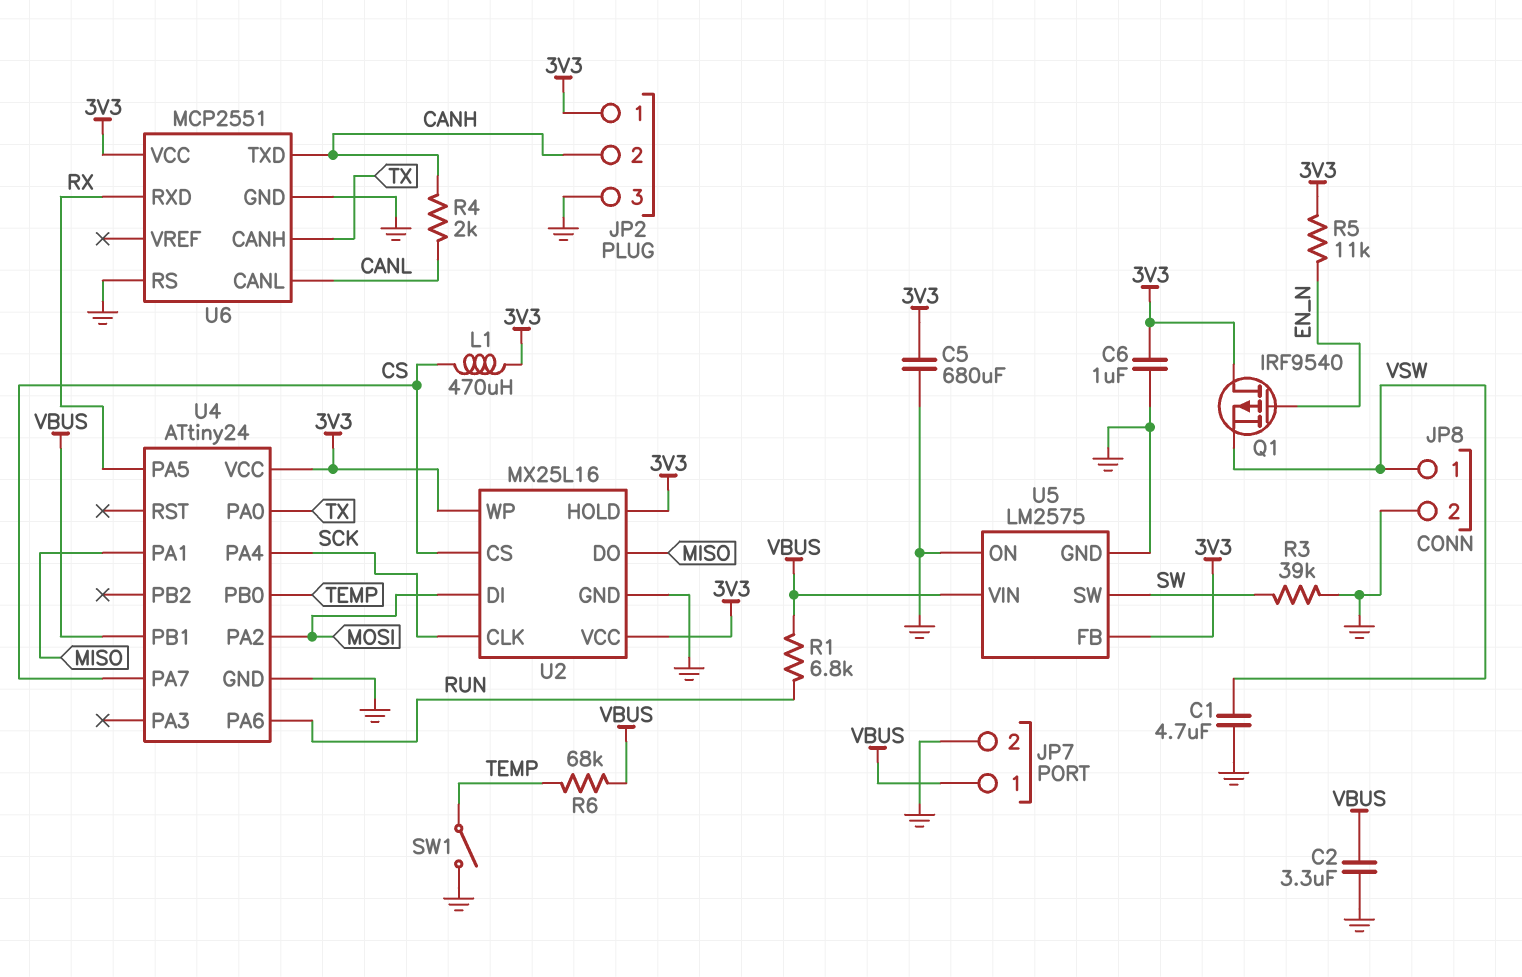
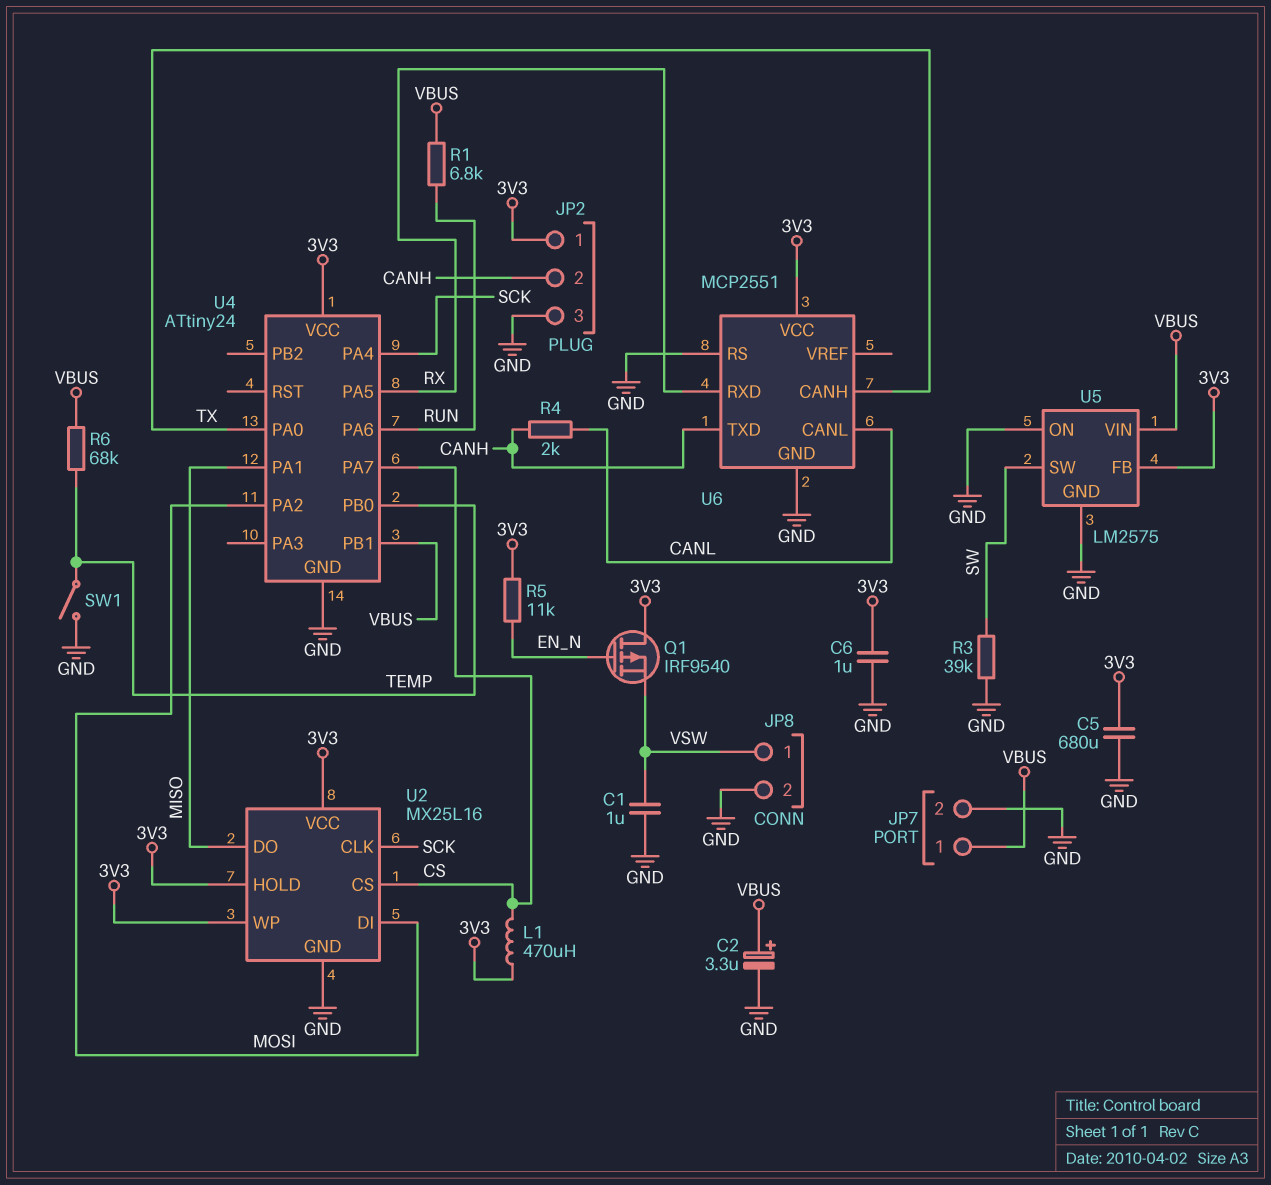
C1: 4.7uF (GND, VSW) -> 1uF (GND, VSW)
C2: 3.3uF (GND, VBUS) -> 3.3uF (plus VBUS, minus GND)

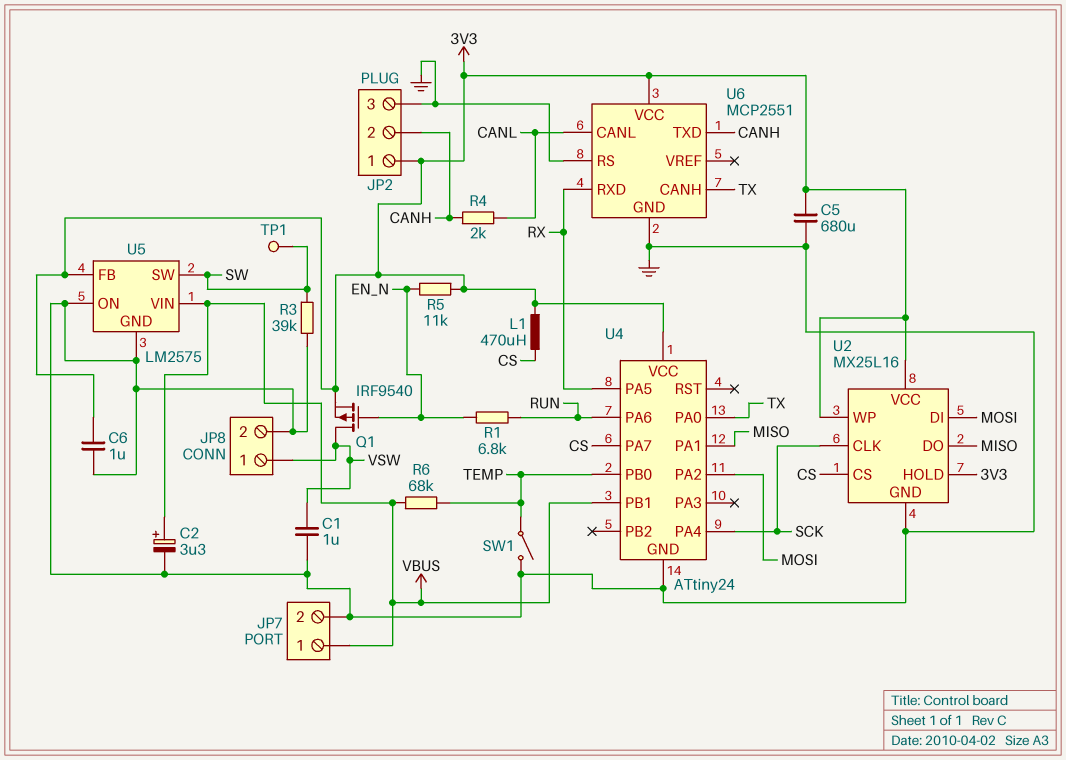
Q1: PMOS IRF9540 (G EN_N, D 3V3, S VSW) -> PMOS IRF9540 (G EN_N, D VSW, S 3V3)
R1: 6.8k (RUN, VBUS) -> 6.8k (EN_N, RUN)
TP1: none -> test point (SW)

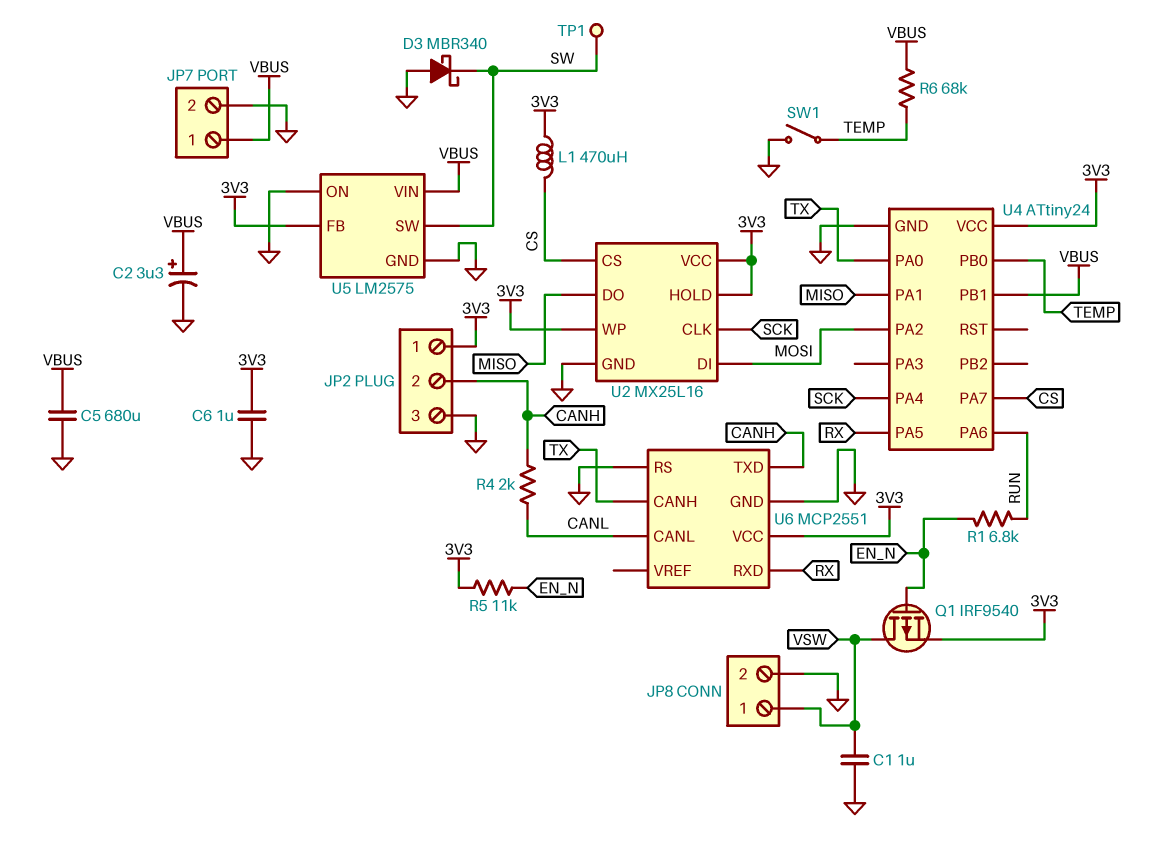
C5: 680uF (3V3, GND) -> 680uF (GND, VBUS)
D3: none -> schottky MBR340 (A GND, K SW)
R3: 39k (GND, SW) -> none

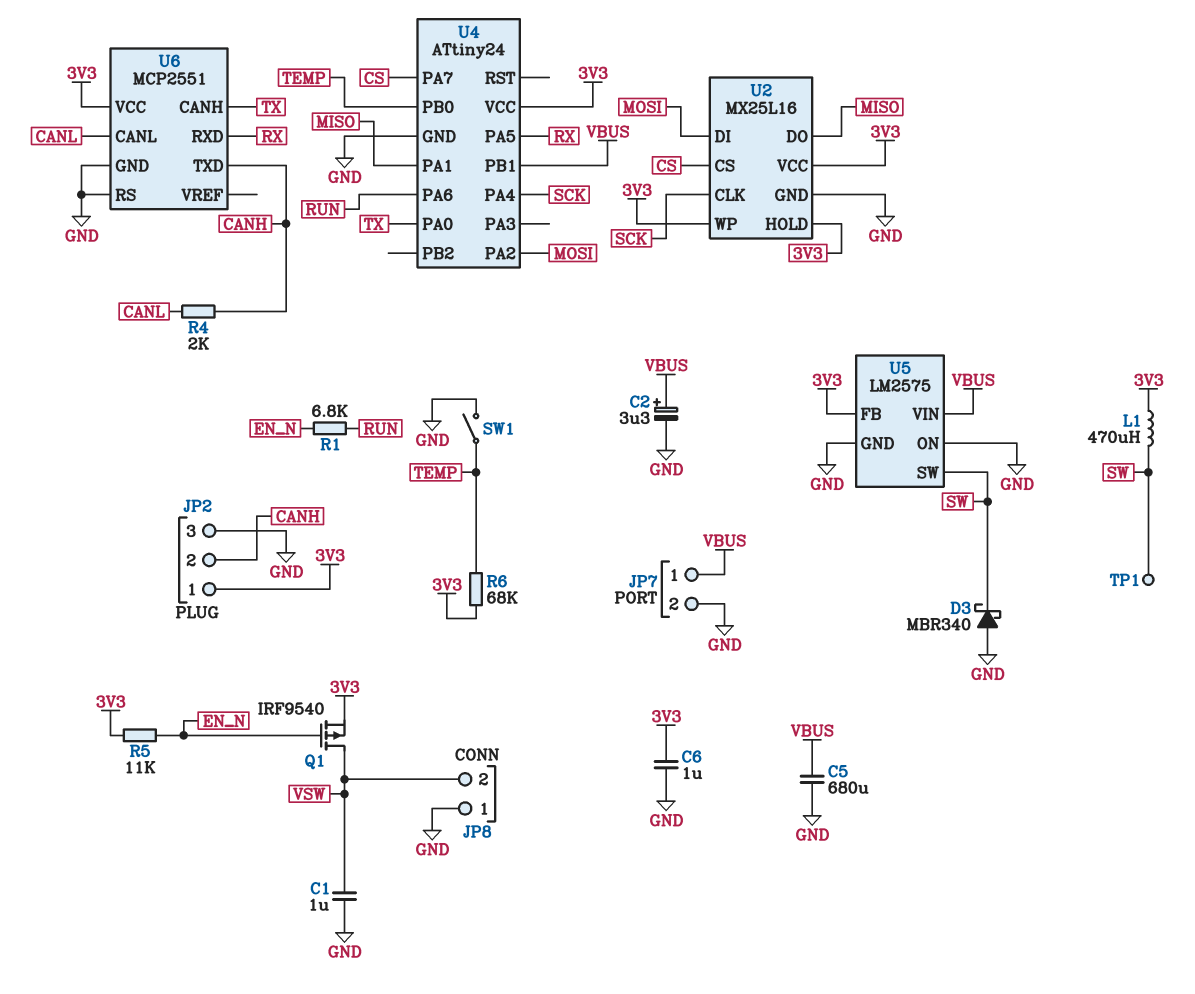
JP8 pin 1: VSW -> GND
JP8 pin 2: GND -> VSW
L1: 470uH (3V3, CS) -> 470uH (3V3, SW)
R6: 68k (TEMP, VBUS) -> 68k (3V3, TEMP)

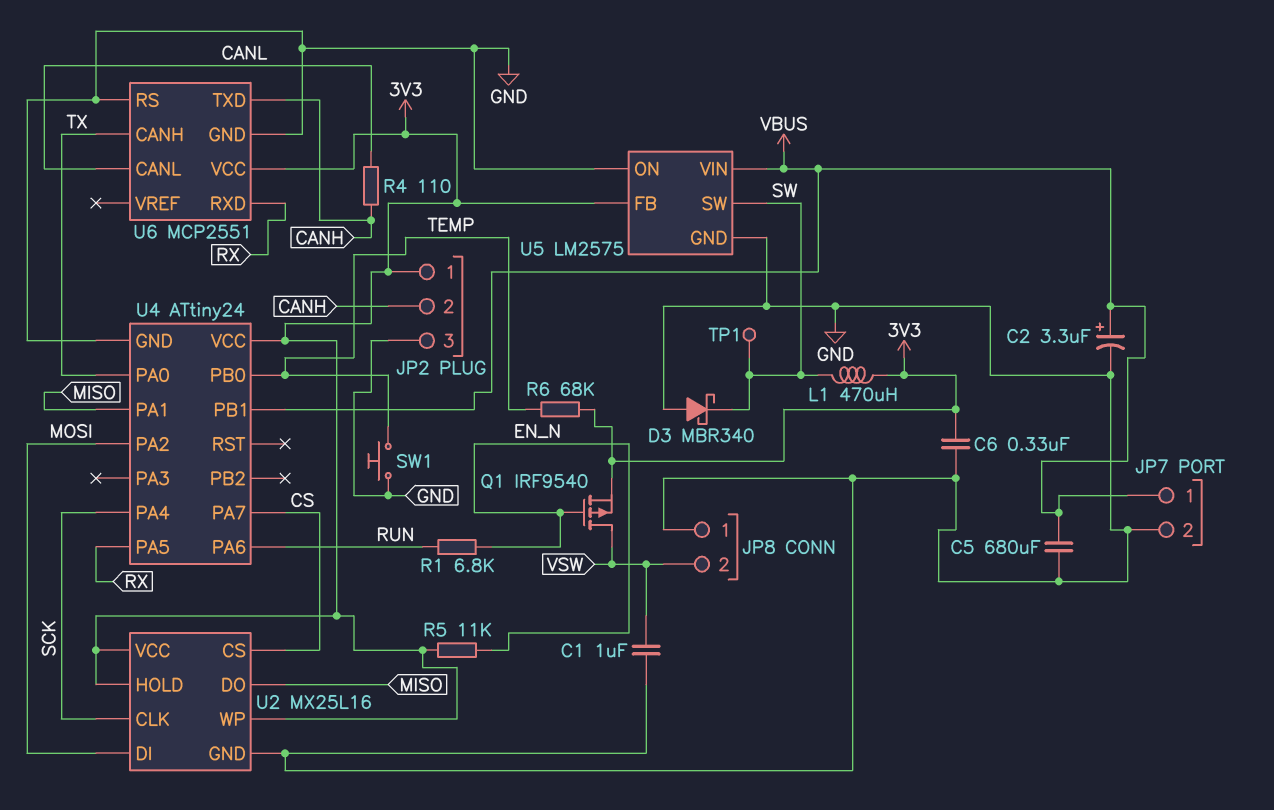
C6: 1uF (3V3, GND) -> 330nF (3V3, GND)
R4: 2k (CANH, CANL) -> 110 (CANH, CANL)
SW1: switch (GND, TEMP) -> button (GND, TEMP)

